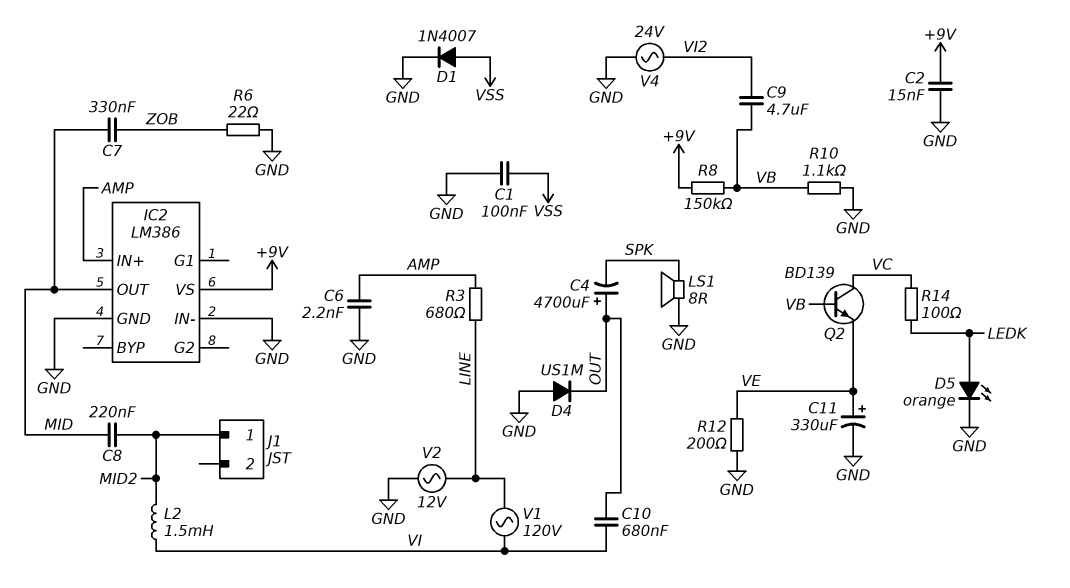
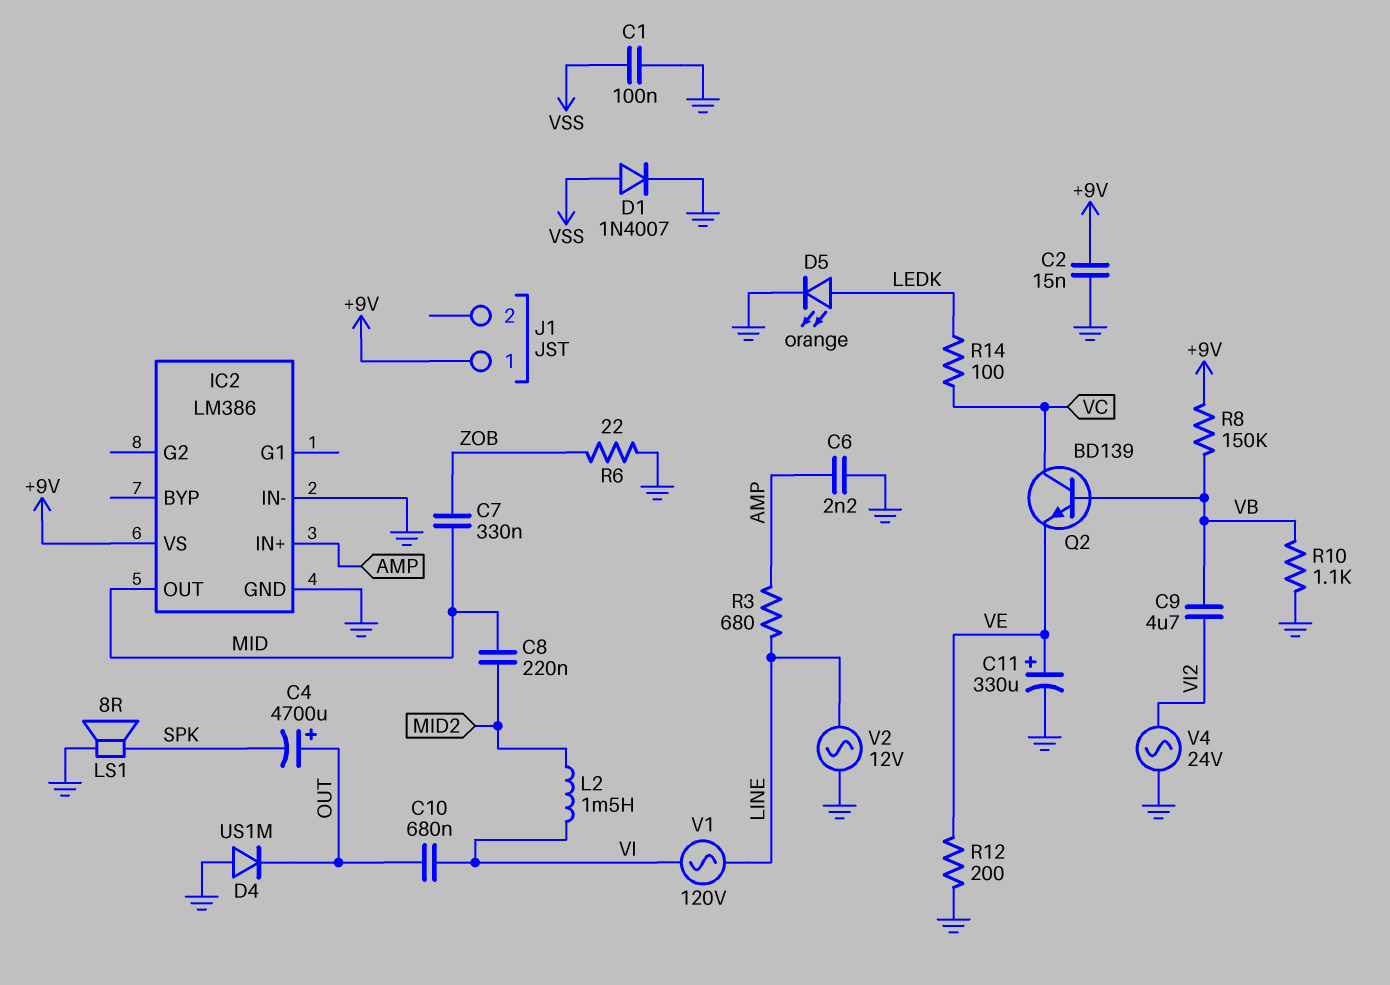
J1 pin 1: MID2 -> +9V

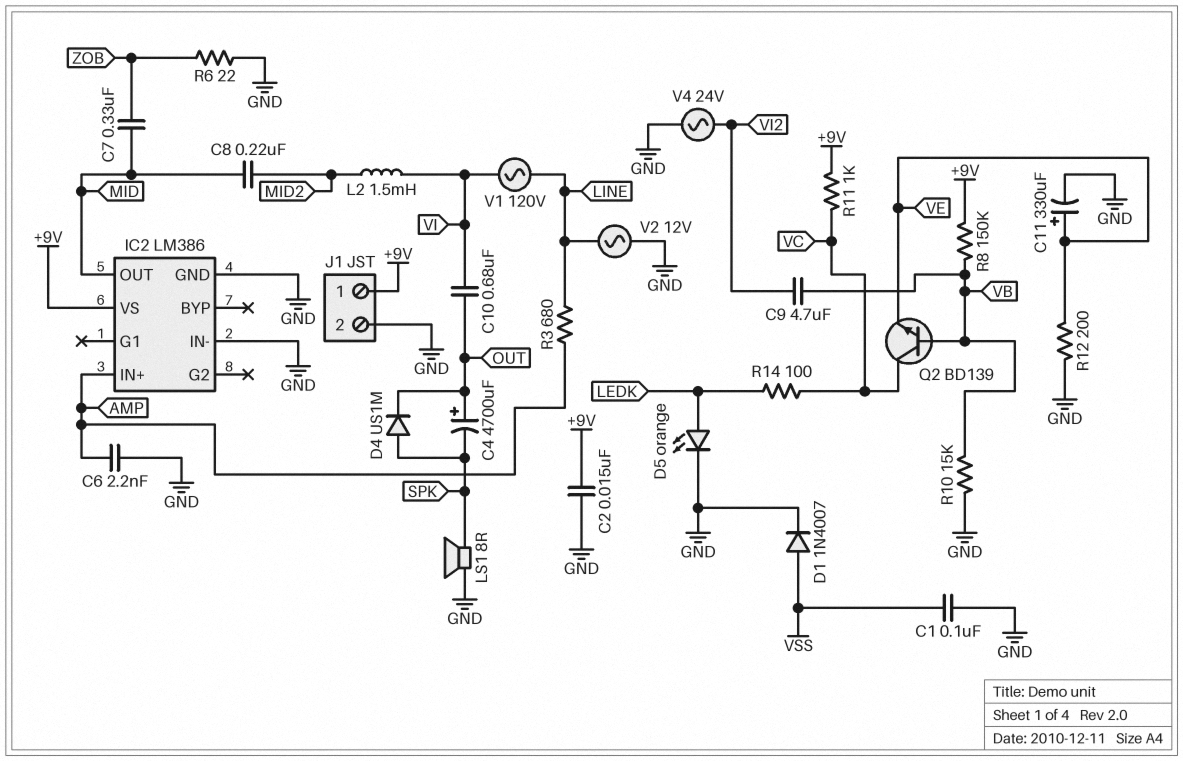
D4: diode US1M (A GND, K OUT) -> diode US1M (A SPK, K OUT)
J1 pin 2: none -> GND
R10: 1.1k (GND, VB) -> 15k (GND, VB)
R11: none -> 1k (+9V, VC)

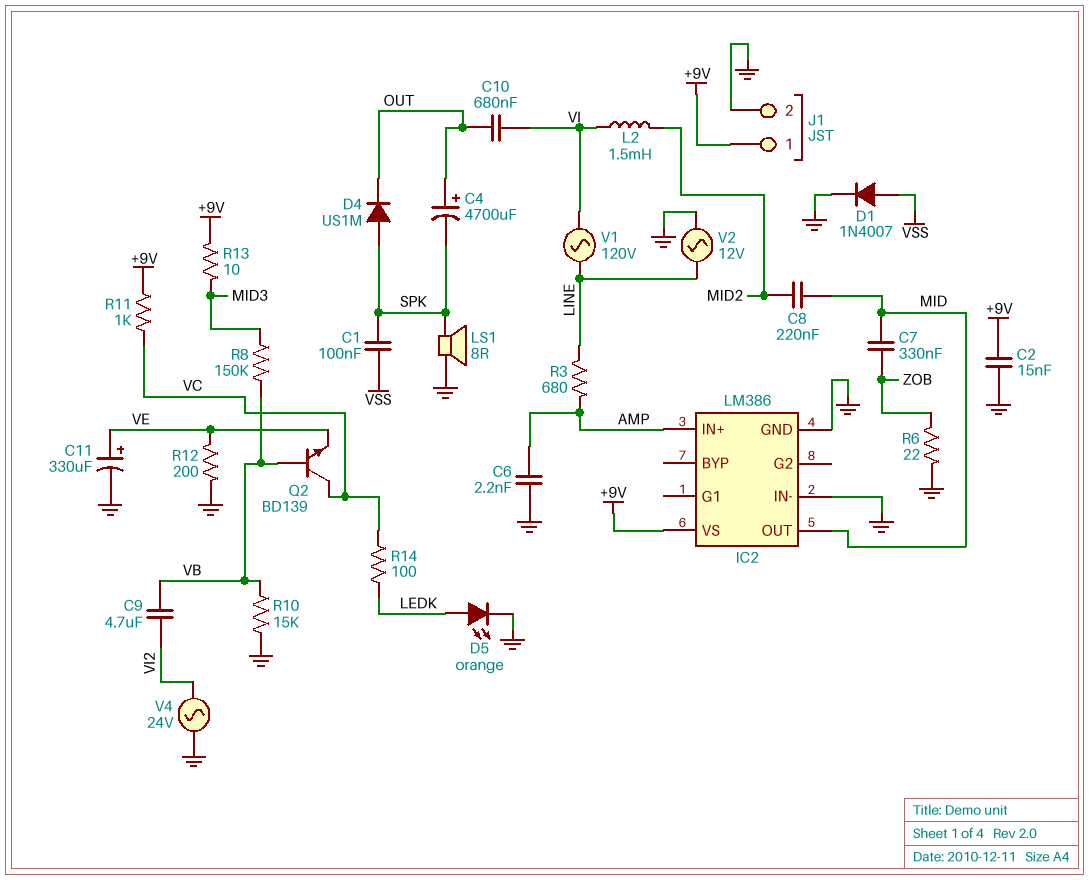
C1: 100nF (GND, VSS) -> 100nF (SPK, VSS)
R8: 150k (+9V, VB) -> 150k (MID3, VB)
R13: none -> 10 (+9V, MID3)

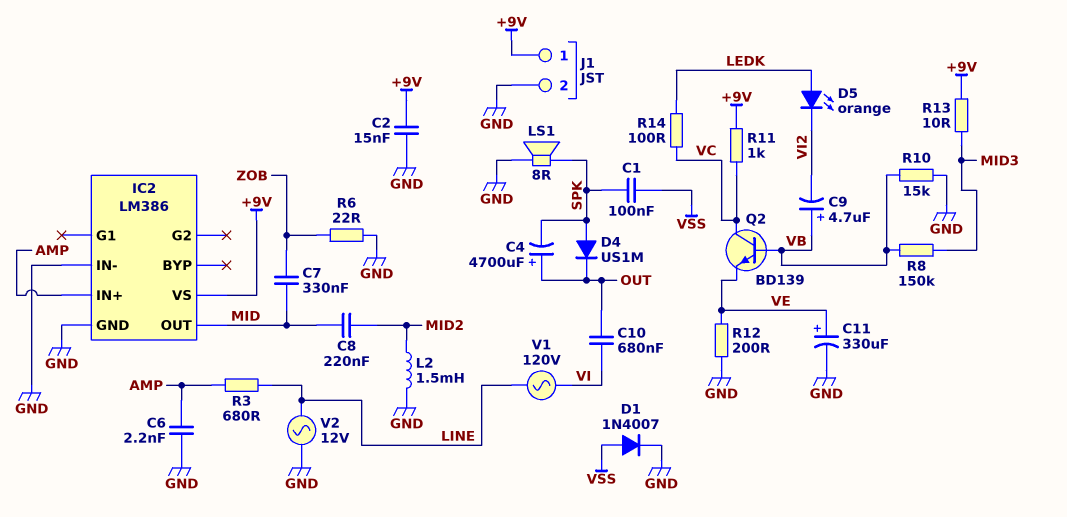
C9: 4.7uF (VB, VI2) -> 4.7uF (plus VB, minus VI2)
D5: LED orange (A LEDK, K GND) -> LED orange (A LEDK, K VI2)
L2: 1.5mH (MID2, VI) -> 1.5mH (GND, MID2)
V4: AC 24V (GND, VI2) -> none

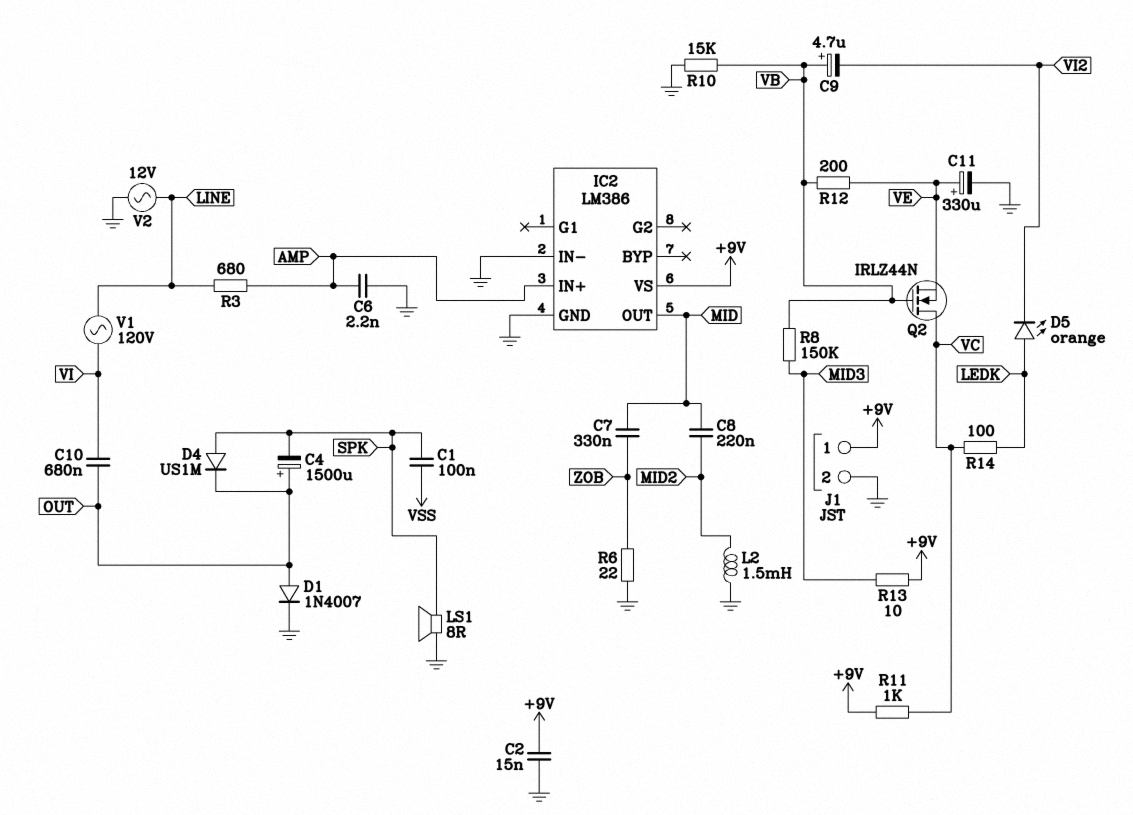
C4: 4700uF (plus OUT, minus SPK) -> 1500uF (plus OUT, minus SPK)
D1: diode 1N4007 (A VSS, K GND) -> diode 1N4007 (A OUT, K GND)
Q2: NPN BD139 (B VB, C VC, E VE) -> NMOS IRLZ44N (G VB, D VC, S VE)
R12: 200 (GND, VE) -> 200 (VB, VE)

